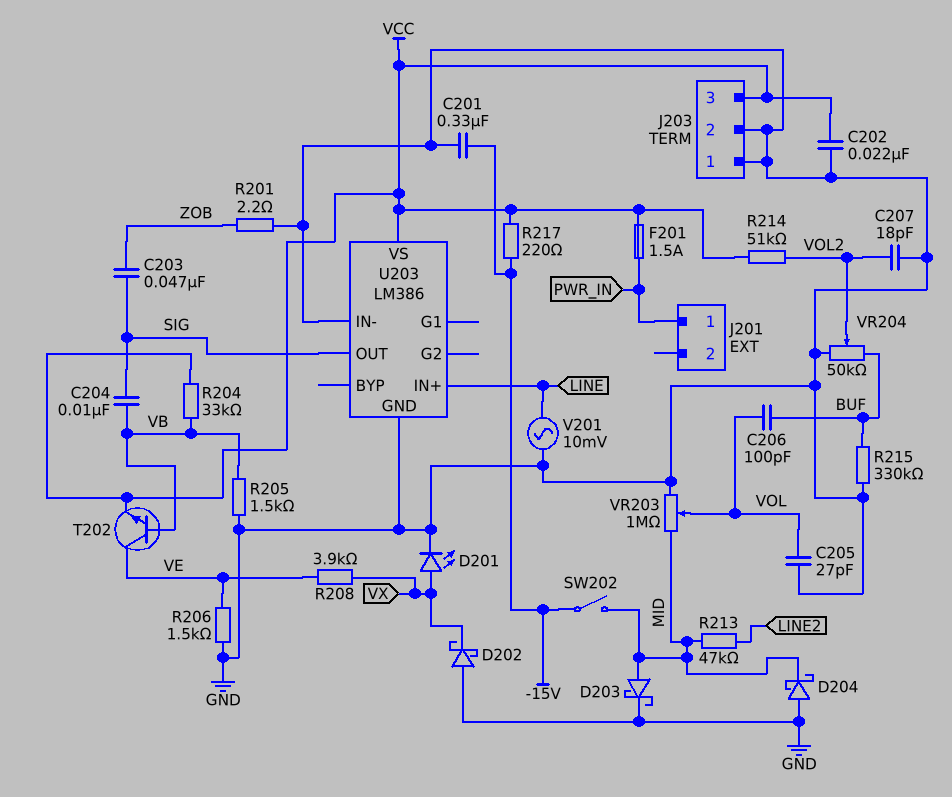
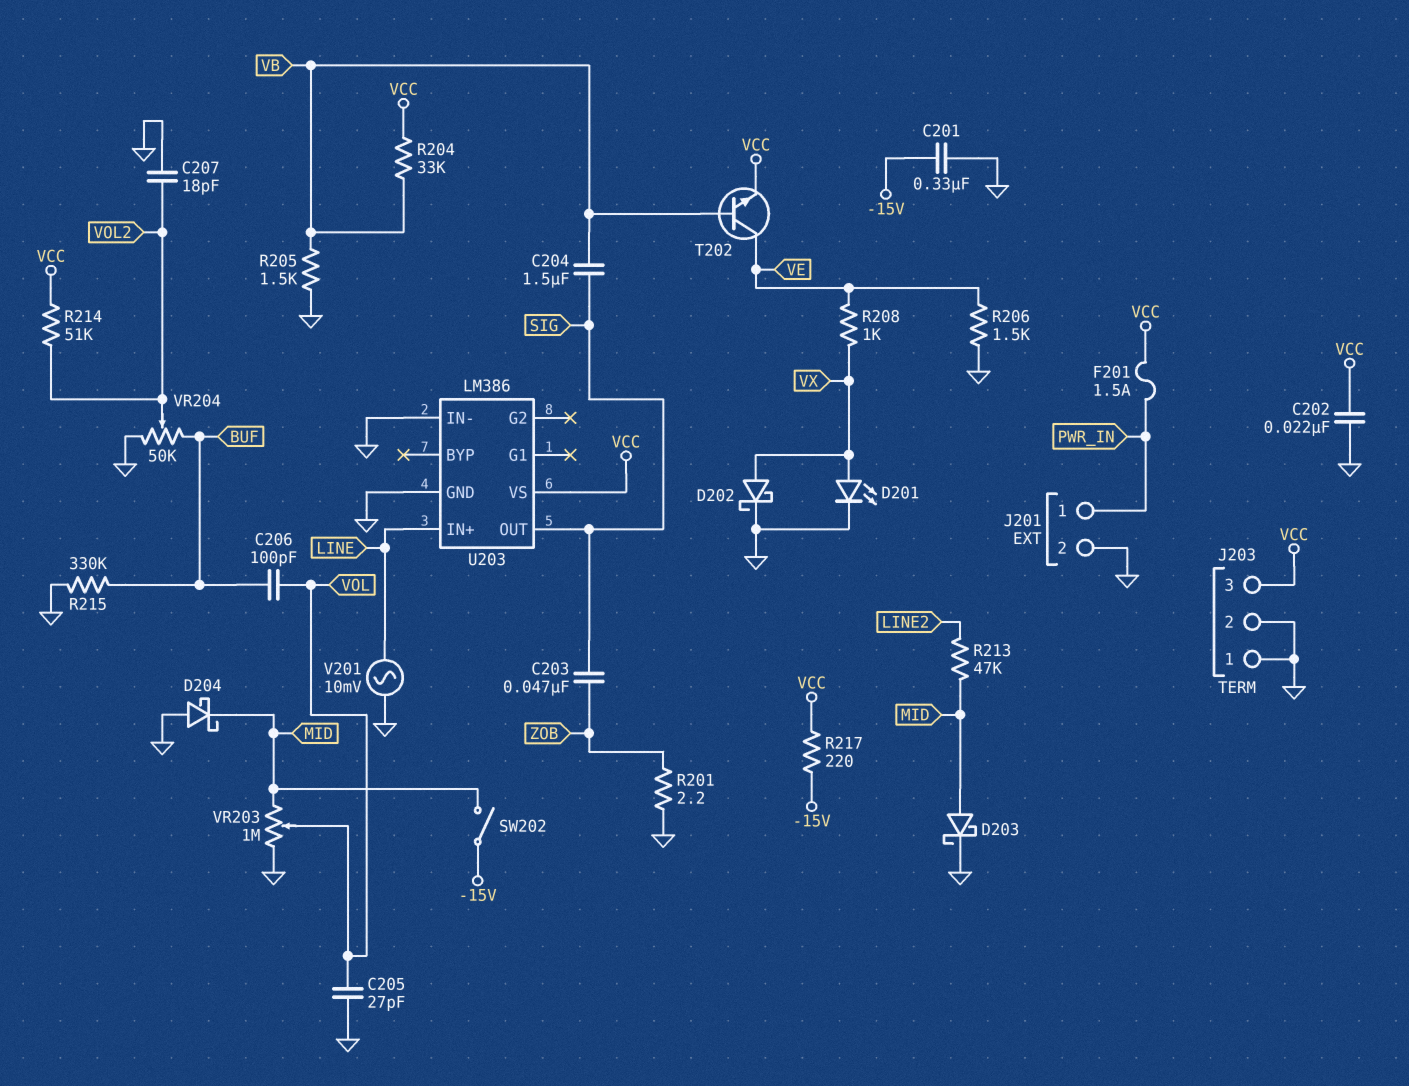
C204: 10nF (SIG, VB) -> 1.5uF (SIG, VB)
D202: schottky (A GND, K VX) -> schottky (A VX, K GND)
J201 pin 2: none -> GND
R208: 3.9k (VE, VX) -> 1k (VE, VX)

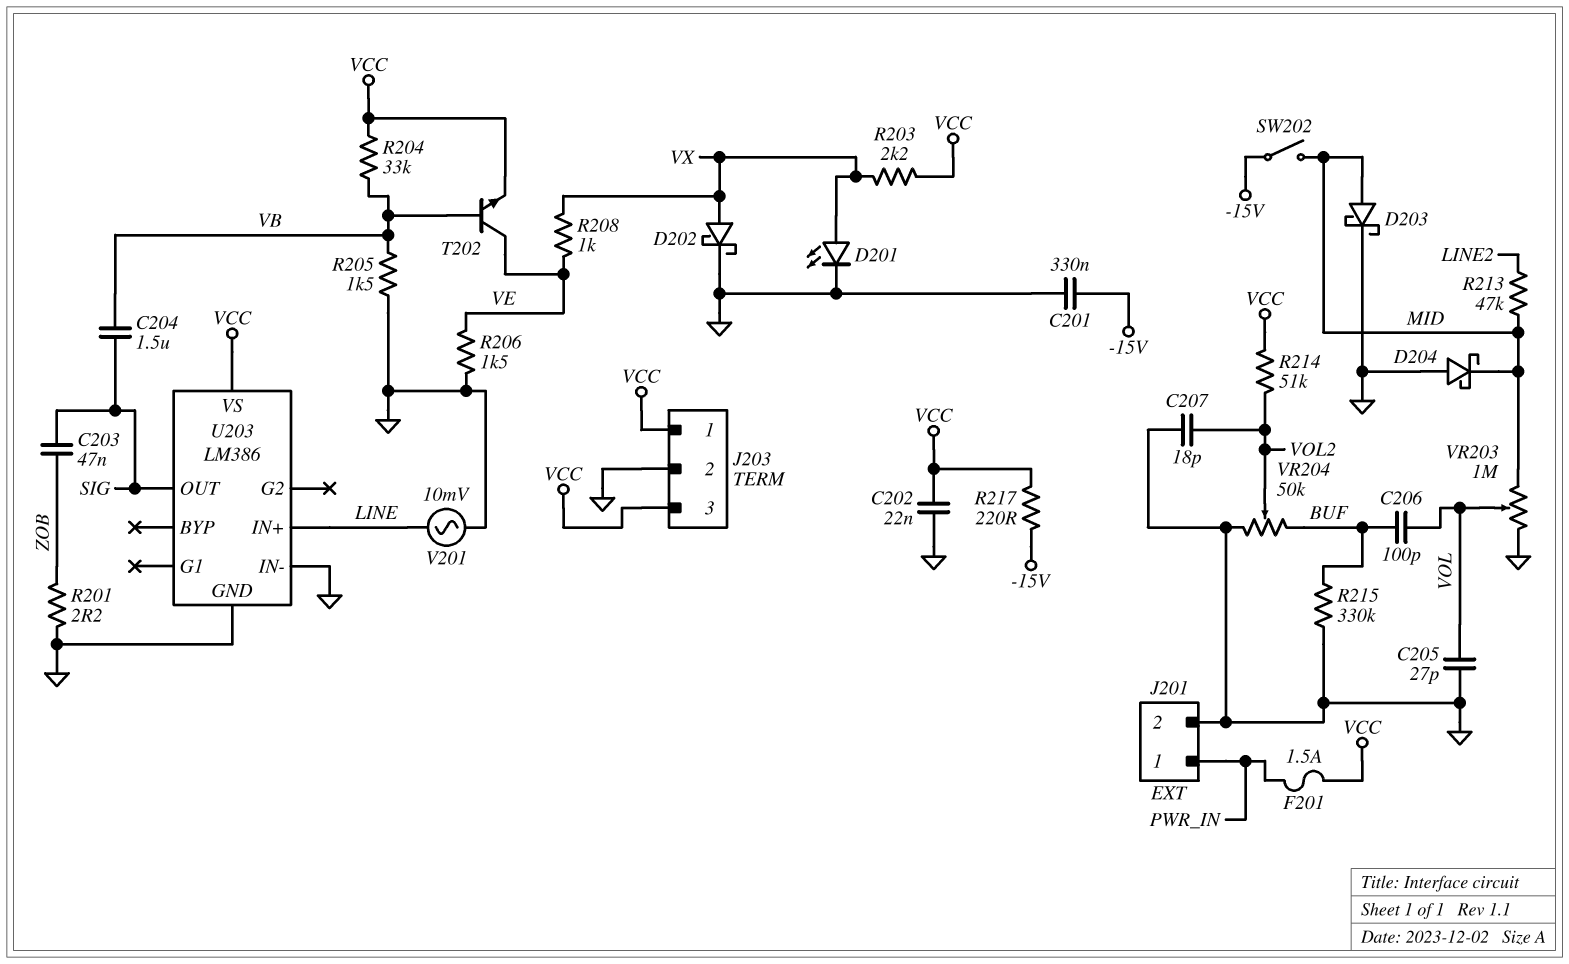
J203 pin 1: GND -> VCC
R203: none -> 2.2k (VCC, VX)

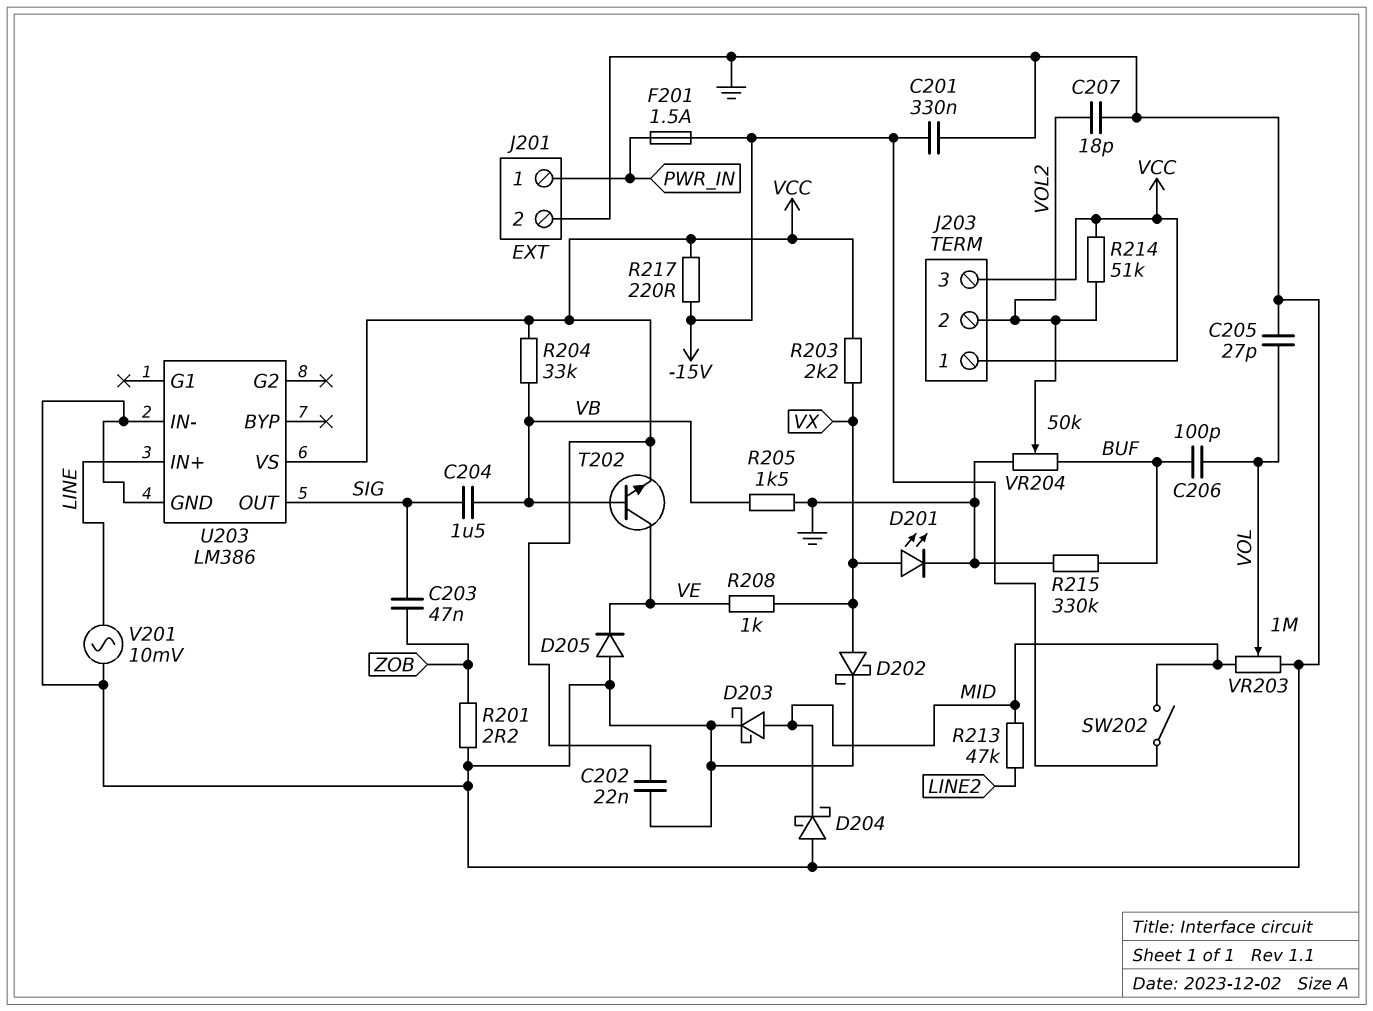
D205: none -> diode (A GND, K VE)
F201: 1.5A (PWR_IN, VCC) -> 1.5A (-15V, PWR_IN)
J203 pin 2: GND -> VOL2
R206: 1.5k (GND, VE) -> none

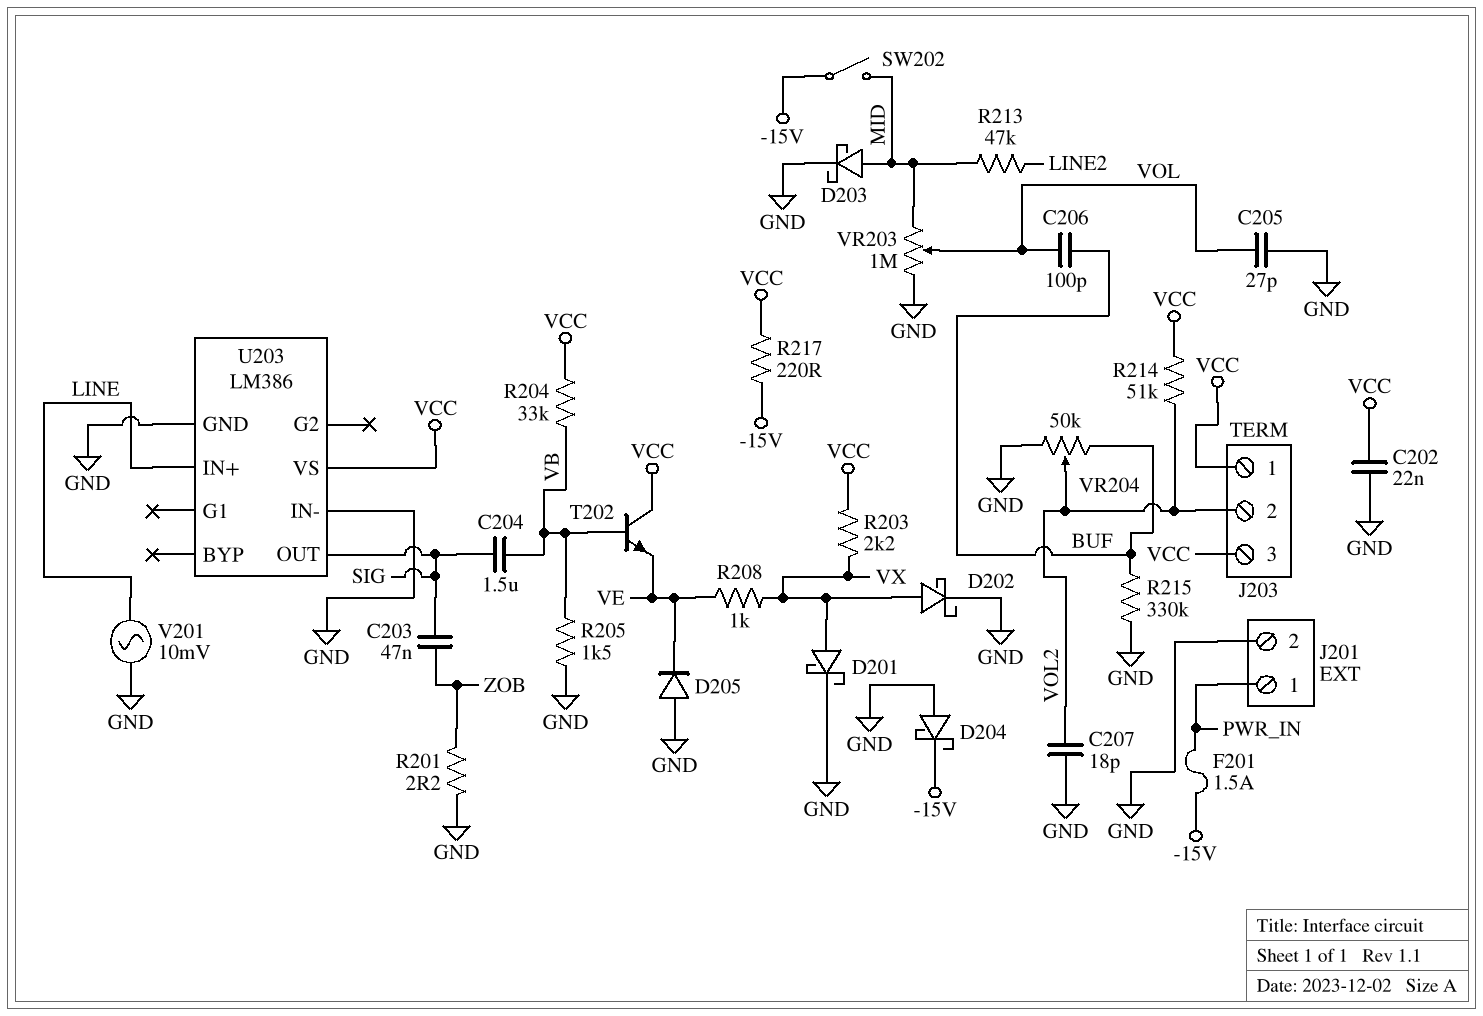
C201: 330nF (-15V, GND) -> none
D201: LED (A VX, K GND) -> schottky (A VX, K GND)
D204: schottky (A GND, K MID) -> schottky (A GND, K -15V)
T202: NPN (B VB, C VE, E VCC) -> NPN (B VB, C VCC, E VE)

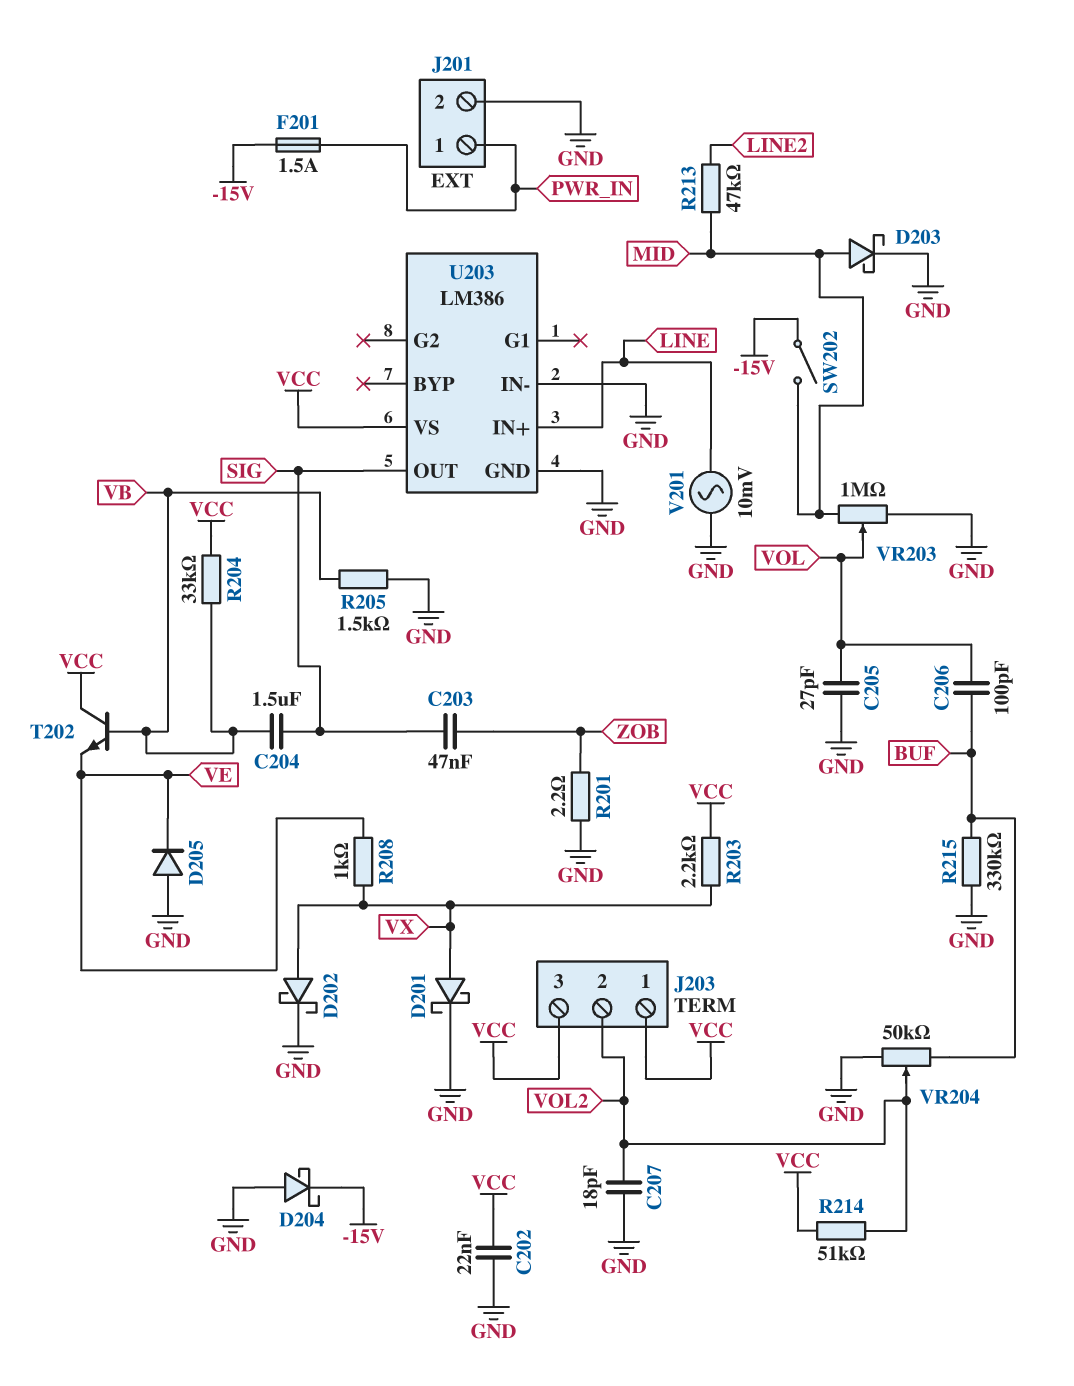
R217: 220 (-15V, VCC) -> none

